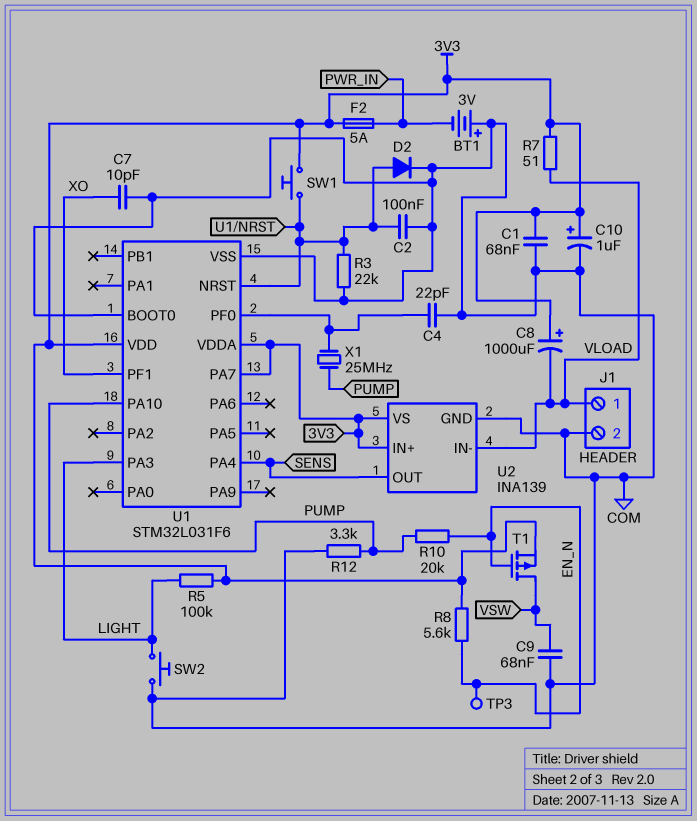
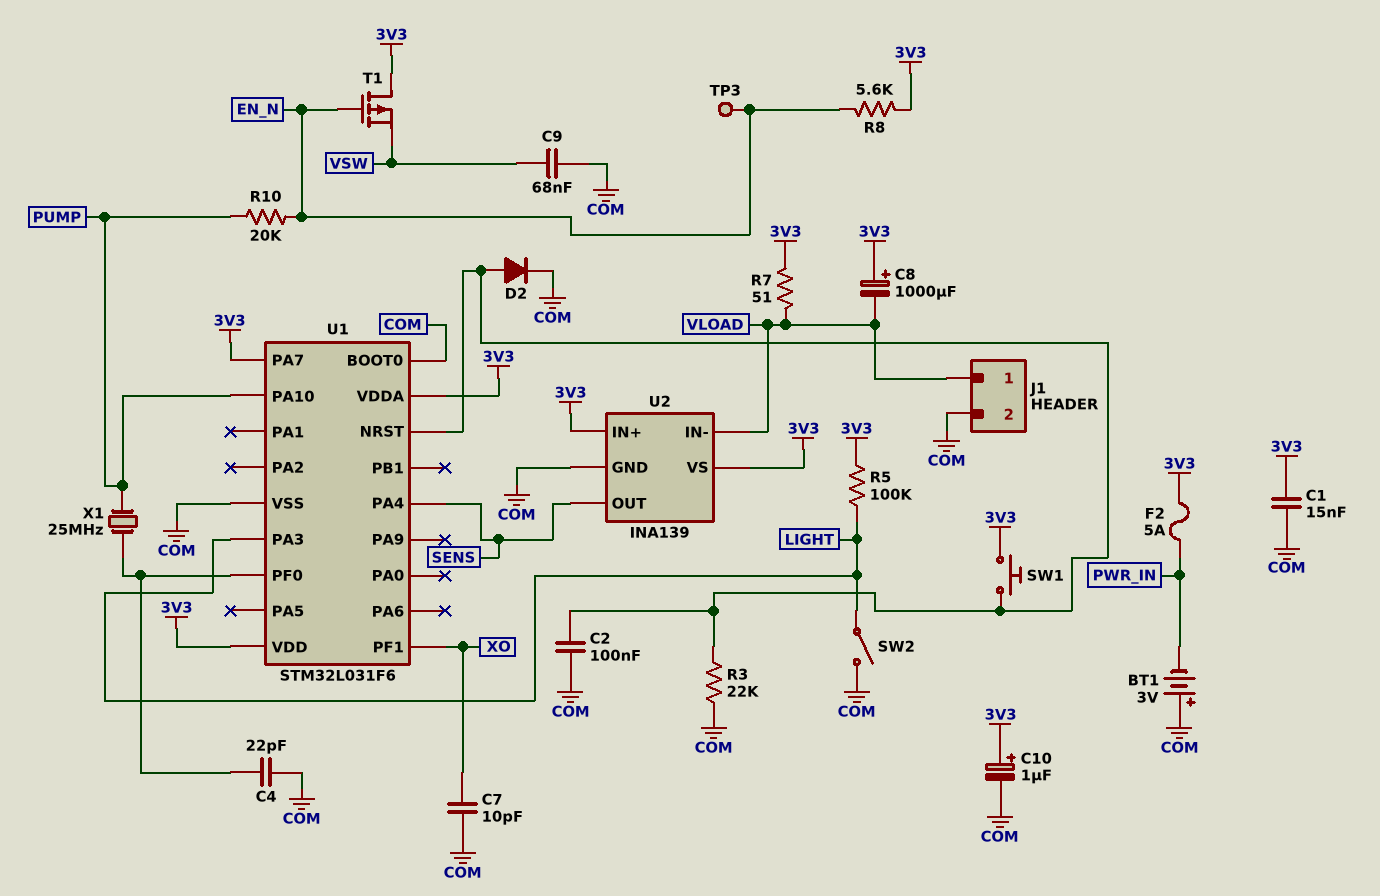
C1: 68nF (3V3, COM) -> 15nF (3V3, COM)
R12: 3.3k (COM, PUMP) -> none
SW2: button (COM, LIGHT) -> switch (COM, LIGHT)
T1: PMOS (G EN_N, D VSW, S 3V3) -> PMOS (G EN_N, D 3V3, S VSW)

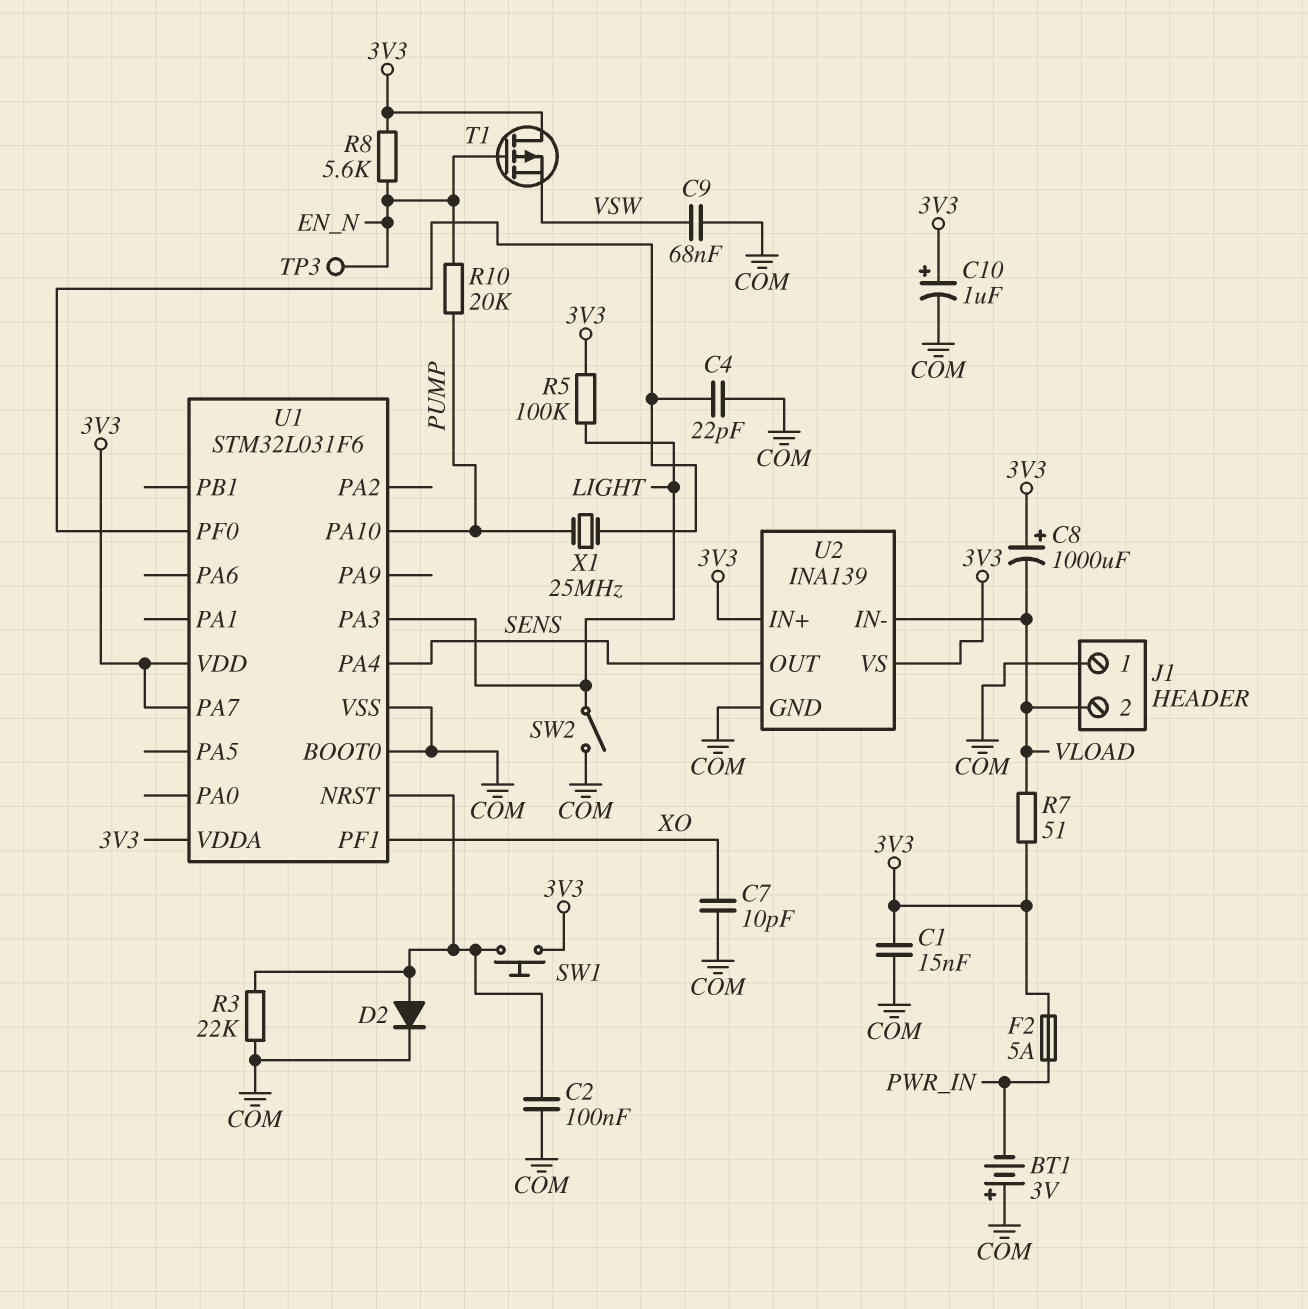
J1 pin 1: VLOAD -> COM
J1 pin 2: COM -> VLOAD

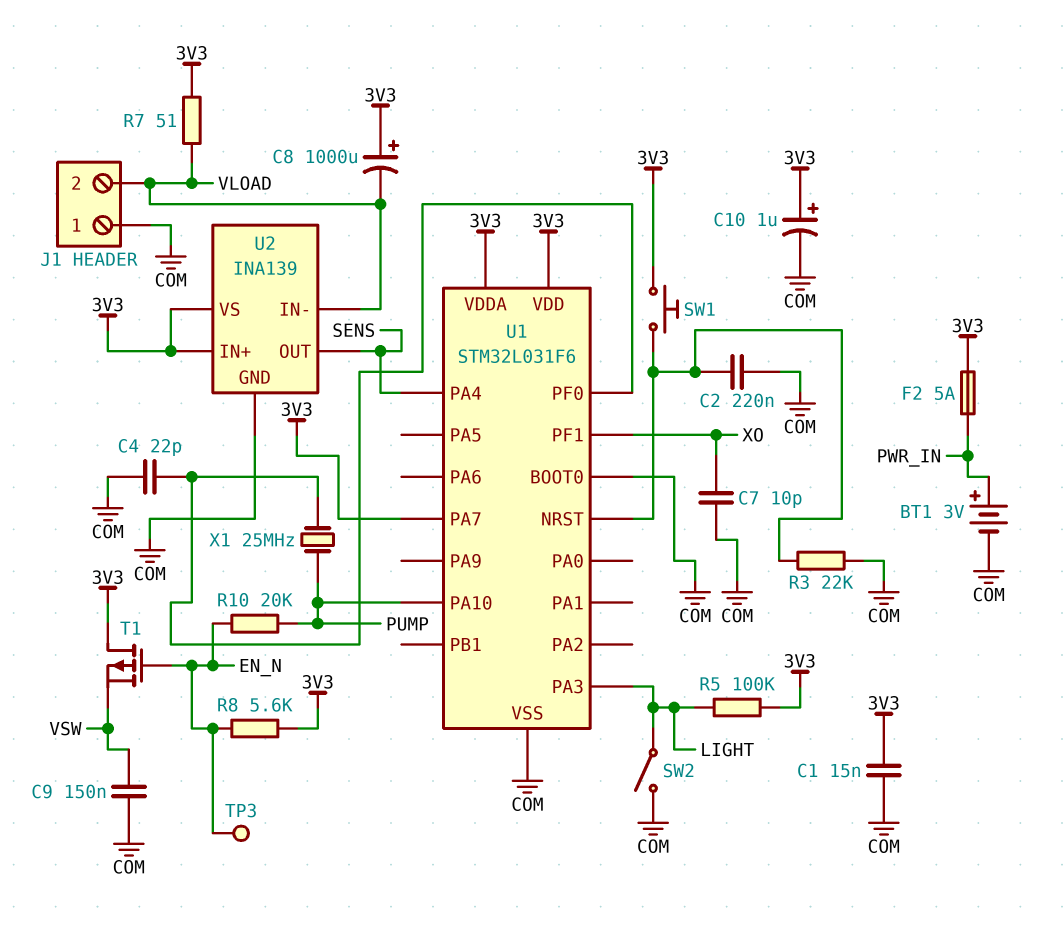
BT1: 3V (plus COM, minus PWR_IN) -> 3V (plus PWR_IN, minus COM)
C2: 100nF (COM, U1/NRST) -> 220nF (COM, U1/NRST)
C9: 68nF (COM, VSW) -> 150nF (COM, VSW)
D2: diode (A U1/NRST, K COM) -> none

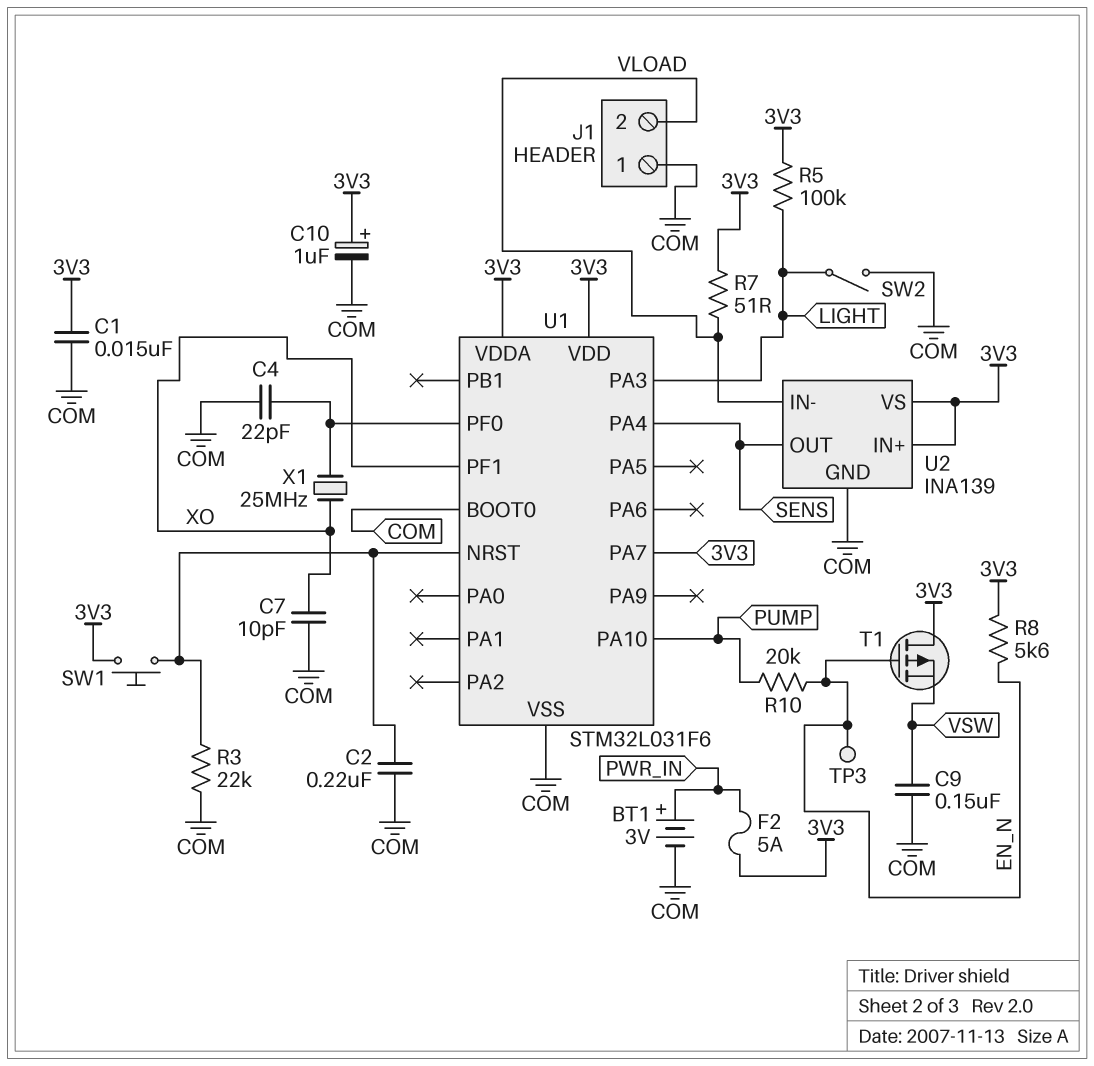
C8: 1000uF (plus 3V3, minus VLOAD) -> none
X1: 25MHz (PUMP, U1/PF0) -> 25MHz (U1/PF0, XO)

